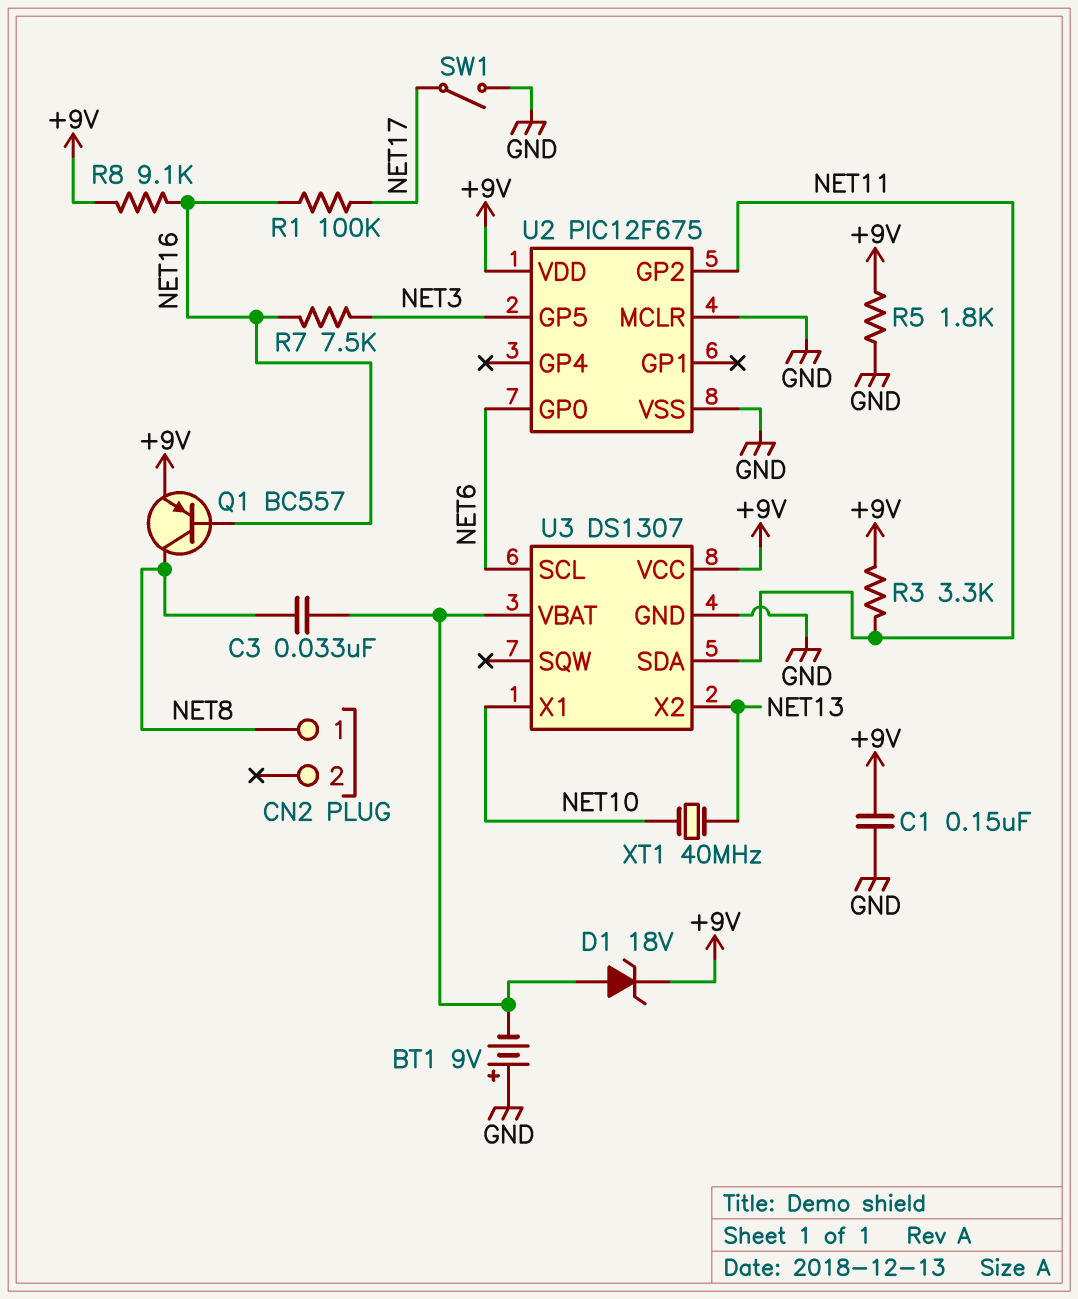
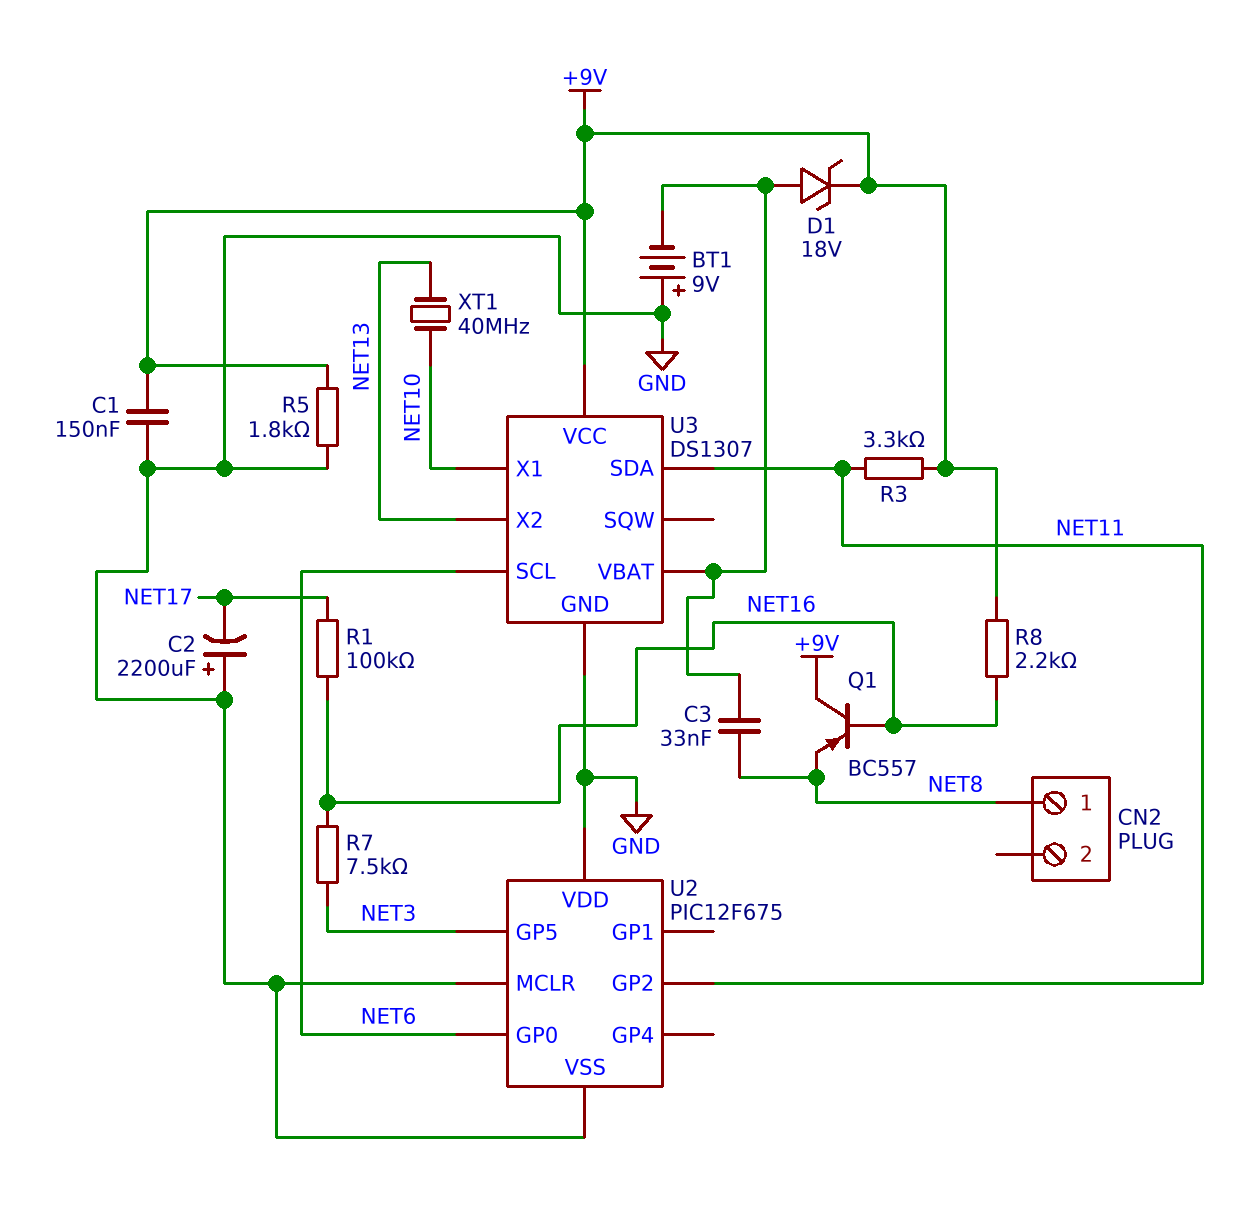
C2: none -> 2200uF (plus GND, minus NET17)
Q1: PNP BC557 (B NET16, C NET8, E +9V) -> PNP BC557 (B NET16, C +9V, E NET8)
R8: 9.1k (+9V, NET16) -> 2.2k (+9V, NET16)
SW1: switch (GND, NET17) -> none
U2 pin VDD: +9V -> GND

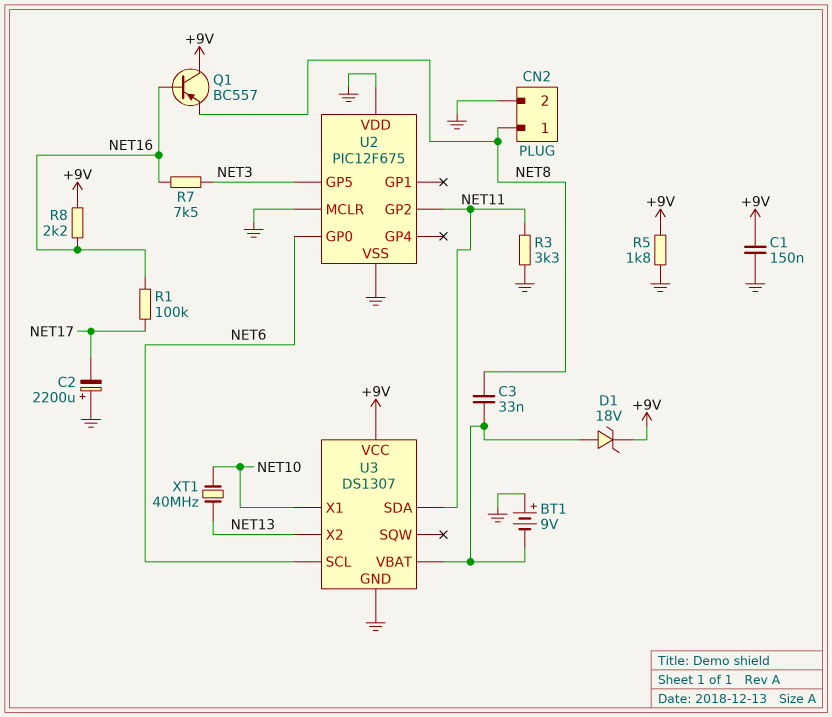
CN2 pin 2: none -> GND
R3: 3.3k (+9V, NET11) -> 3.3k (GND, NET11)

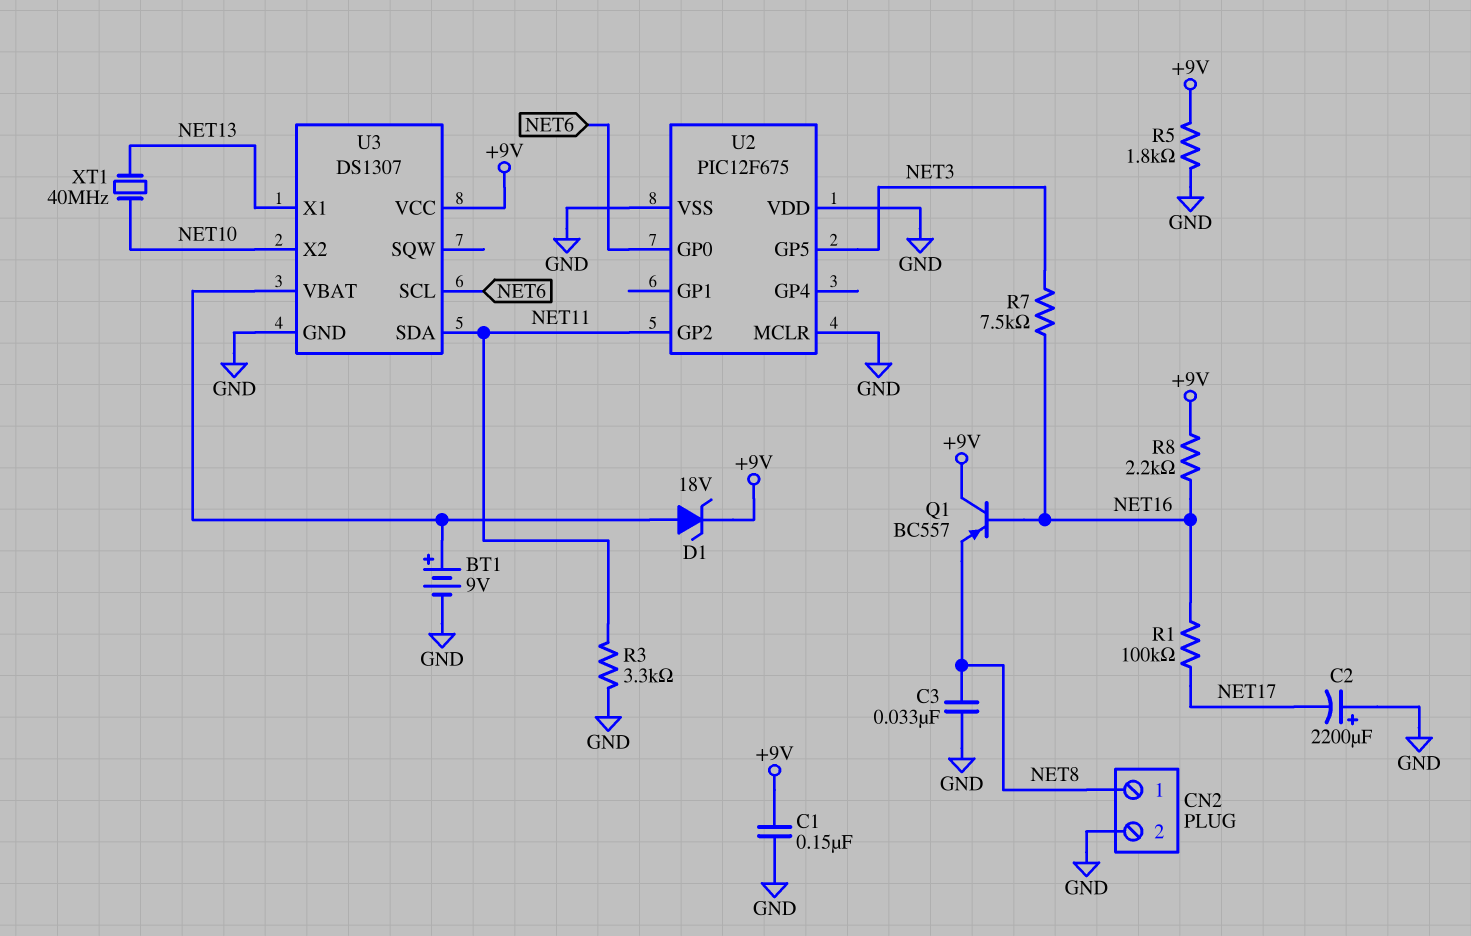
BT1: 9V (plus GND, minus U3/VBAT) -> 9V (plus U3/VBAT, minus GND)
C3: 33nF (NET8, U3/VBAT) -> 33nF (GND, NET8)
U3 pin X1: NET10 -> NET13
U3 pin X2: NET13 -> NET10

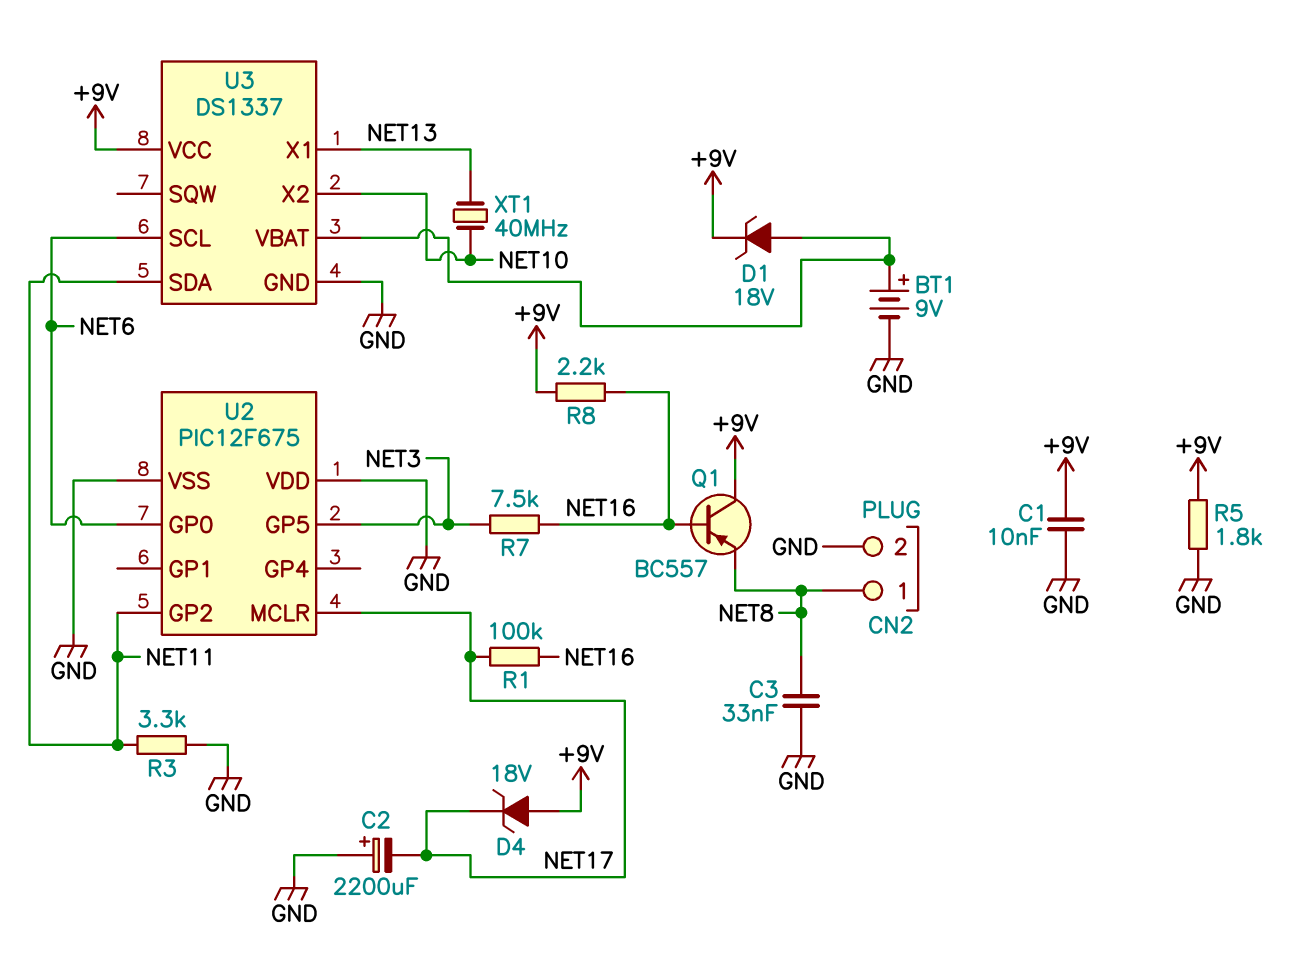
C1: 150nF (+9V, GND) -> 10nF (+9V, GND)
D4: none -> zener 18V (A +9V, K NET17)
U2 pin MCLR: GND -> NET17
U3: DS1307 -> DS1337

